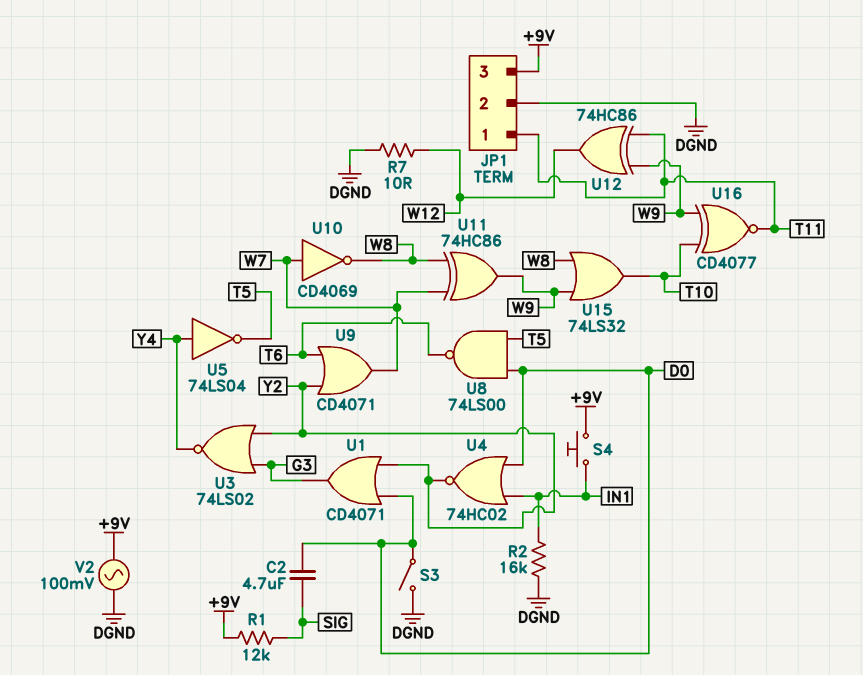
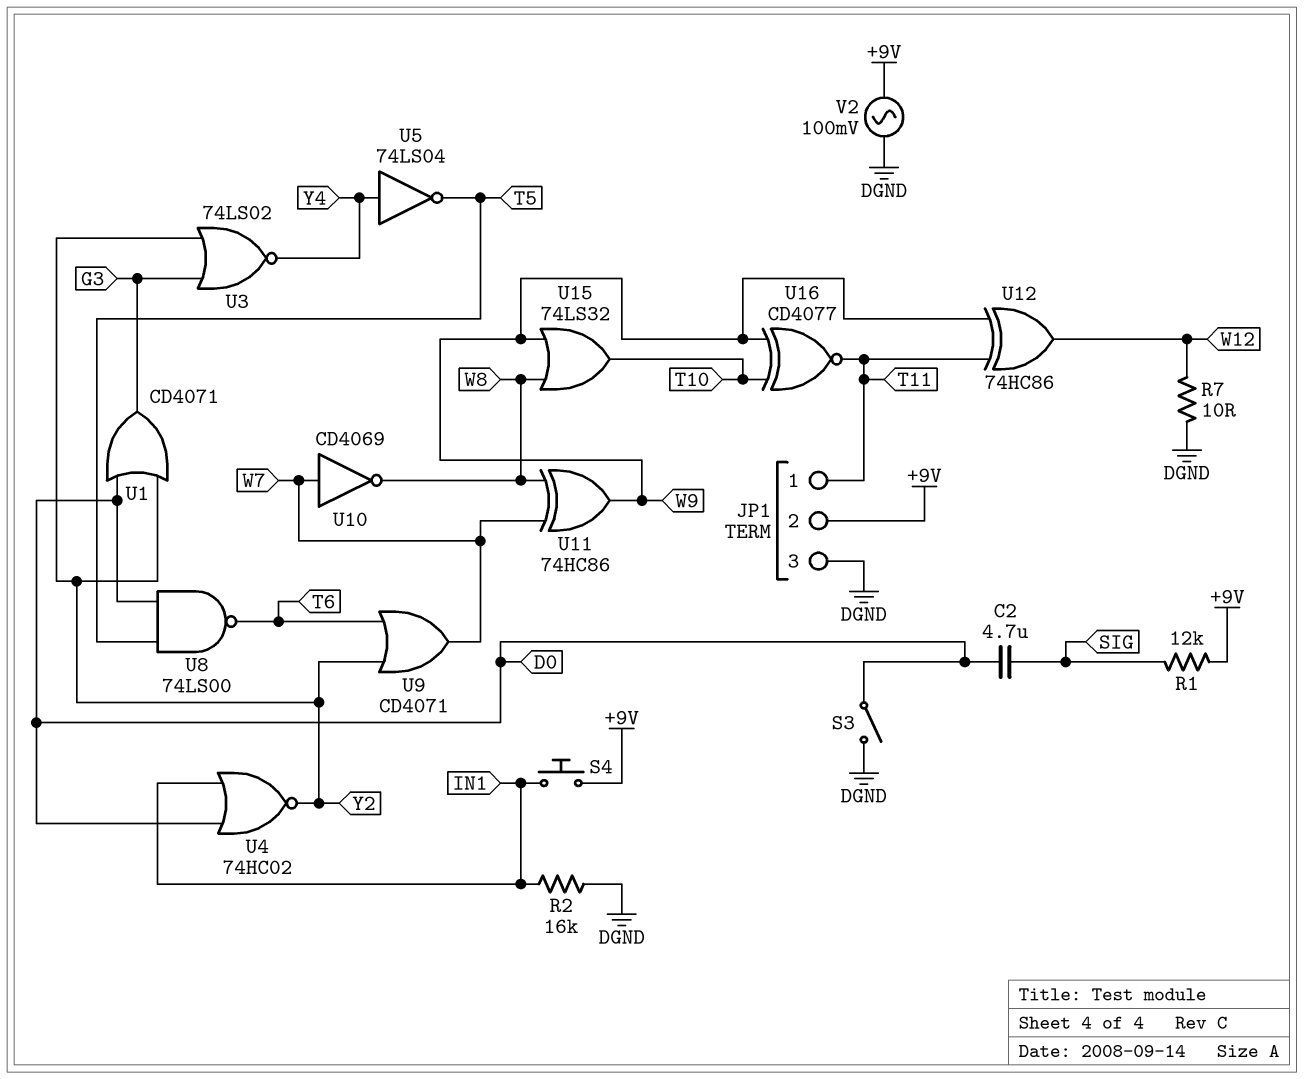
JP1 pin 2: DGND -> +9V
JP1 pin 3: +9V -> DGND

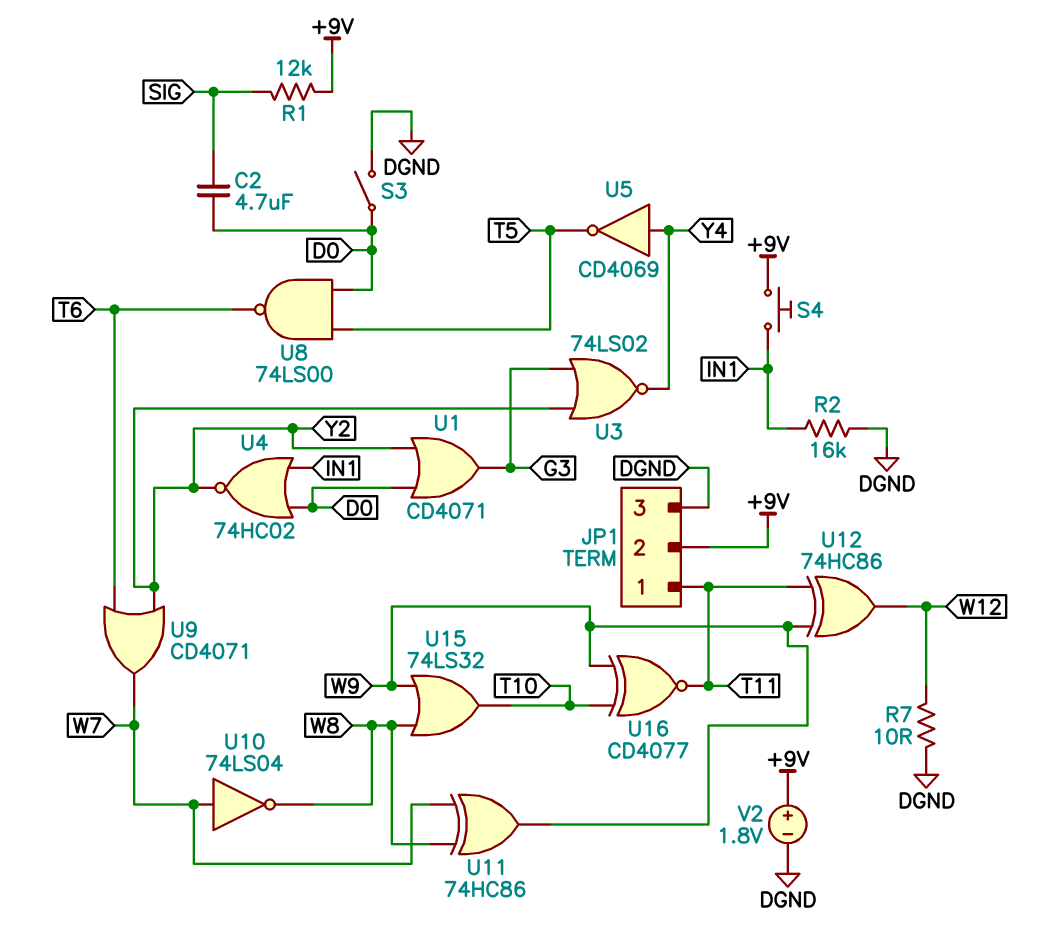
U5: NOT 74LS04 (in Y4, out T5) -> NOT CD4069 (in Y4, out T5)
U10: NOT CD4069 (in W7, out W8) -> NOT 74LS04 (in W7, out W8)
V2: AC 100mV (+9V, DGND) -> 1.8V (plus +9V, minus DGND)

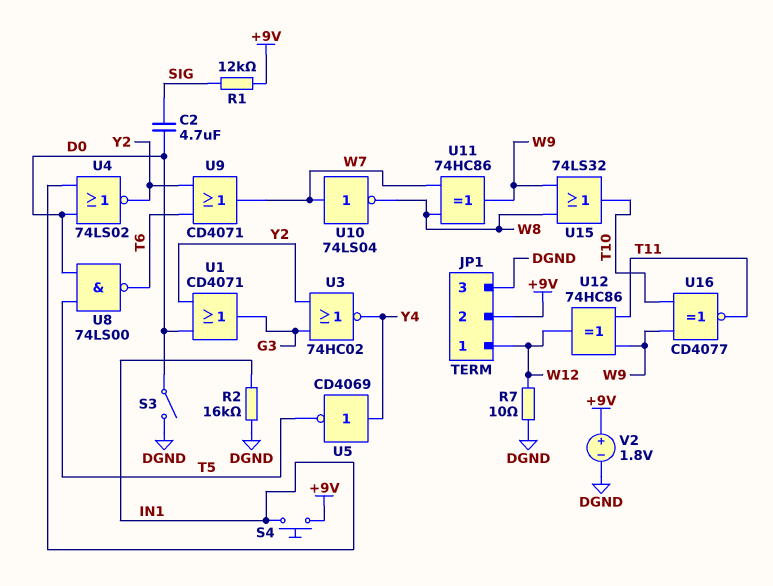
JP1 pin 1: T11 -> W12
U3: NOR 74LS02 (in G3, in Y2, out Y4) -> NOR 74HC02 (in G3, in Y2, out Y4)
U4: NOR 74HC02 (in D0, in IN1, out Y2) -> NOR 74LS02 (in D0, in IN1, out Y2)

